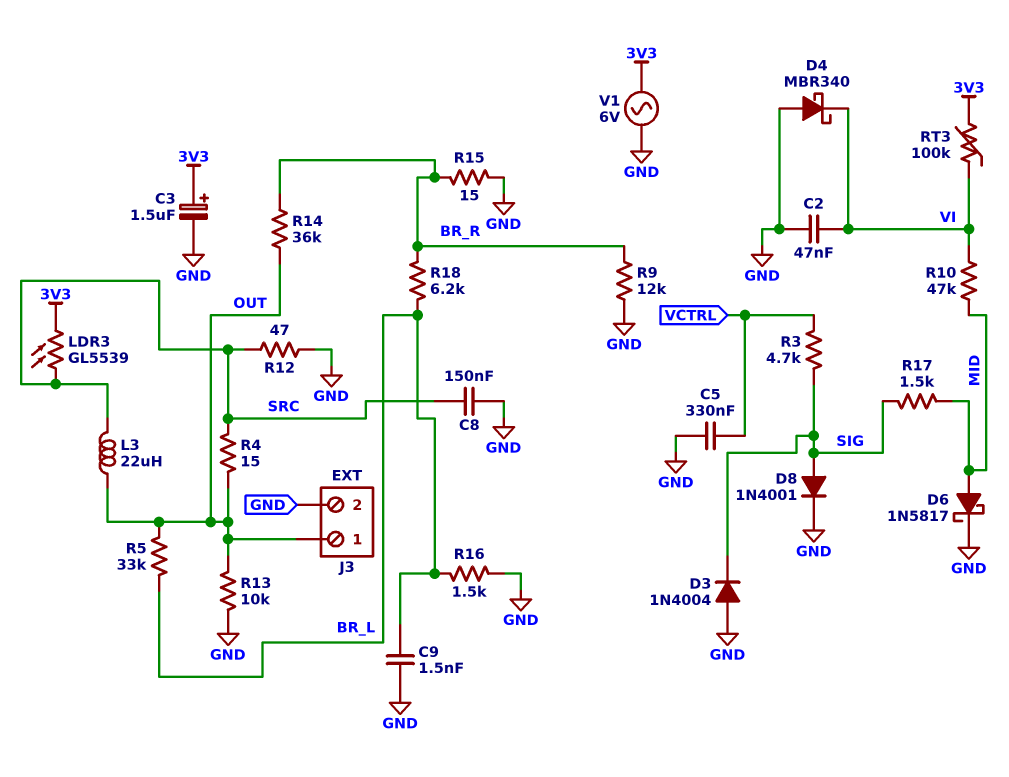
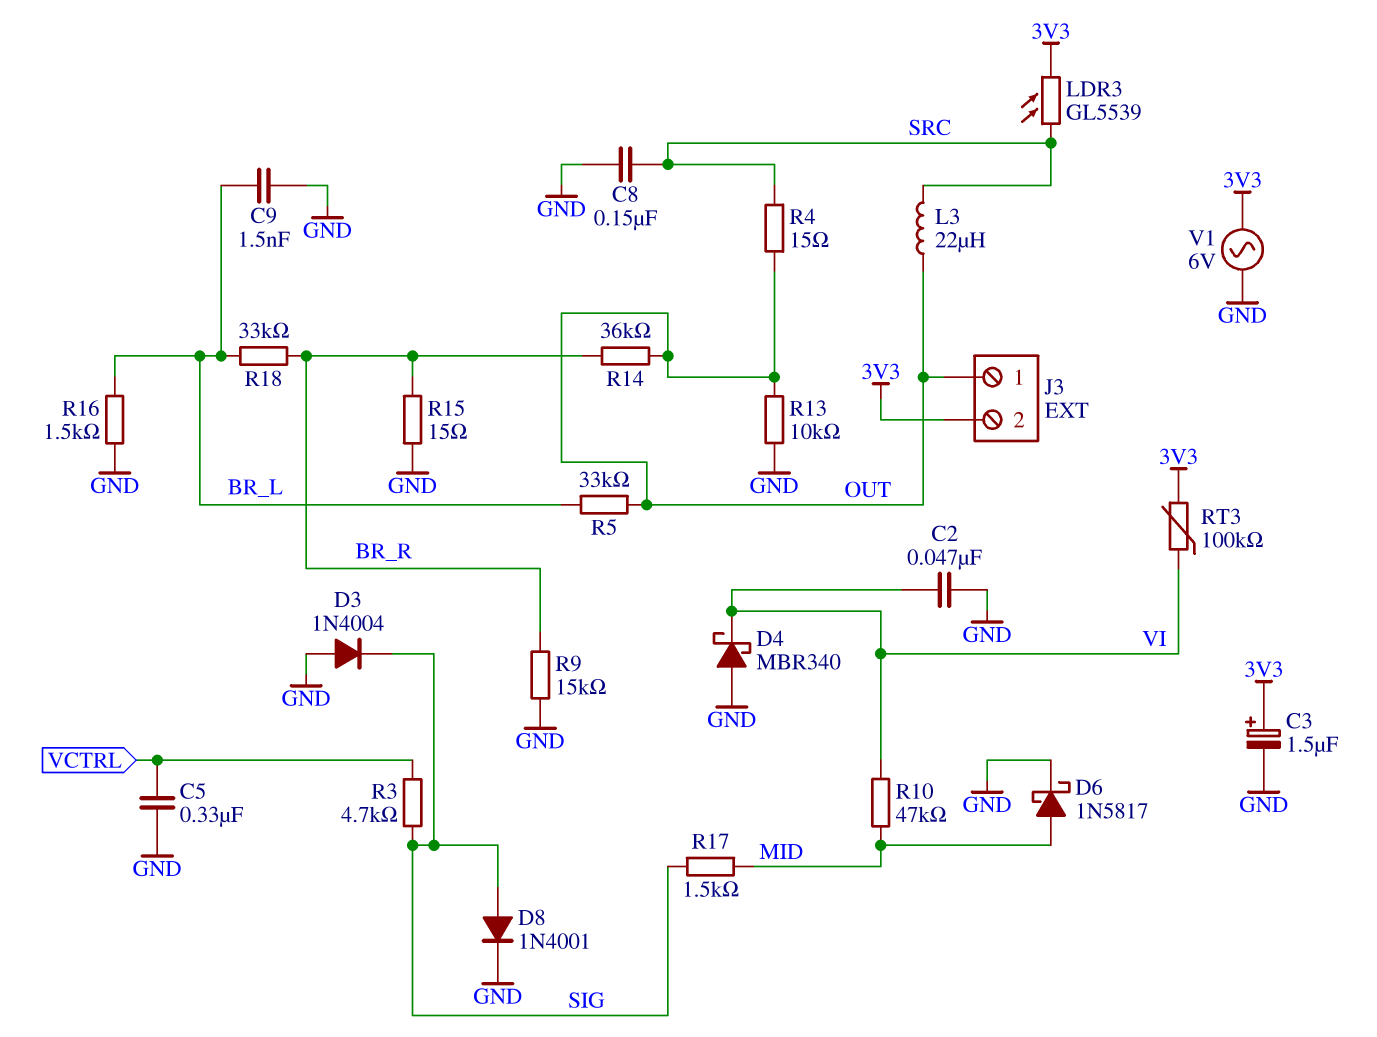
J3 pin 2: GND -> 3V3
R9: 12k (BR_R, GND) -> 15k (BR_R, GND)
R12: 47 (GND, SRC) -> none
R18: 6.2k (BR_L, BR_R) -> 33k (BR_L, BR_R)

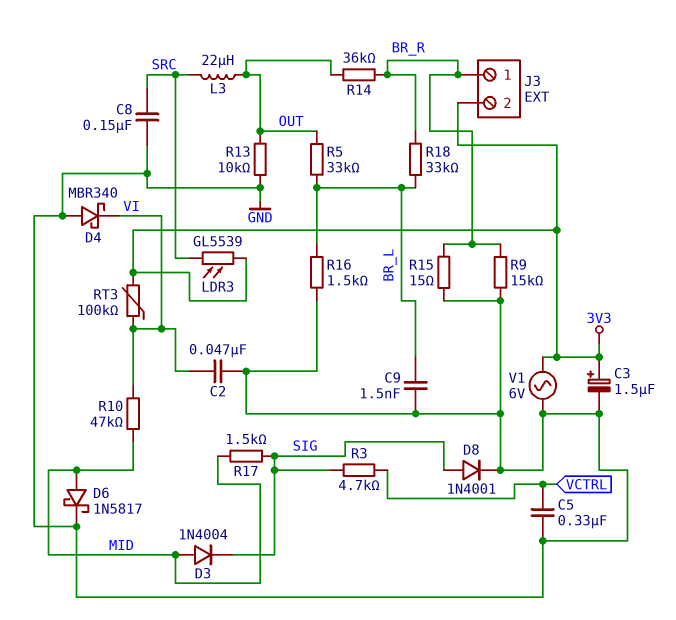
D3: diode 1N4004 (A GND, K SIG) -> diode 1N4004 (A MID, K SIG)
J3 pin 1: OUT -> BR_R
R4: 15 (OUT, SRC) -> none

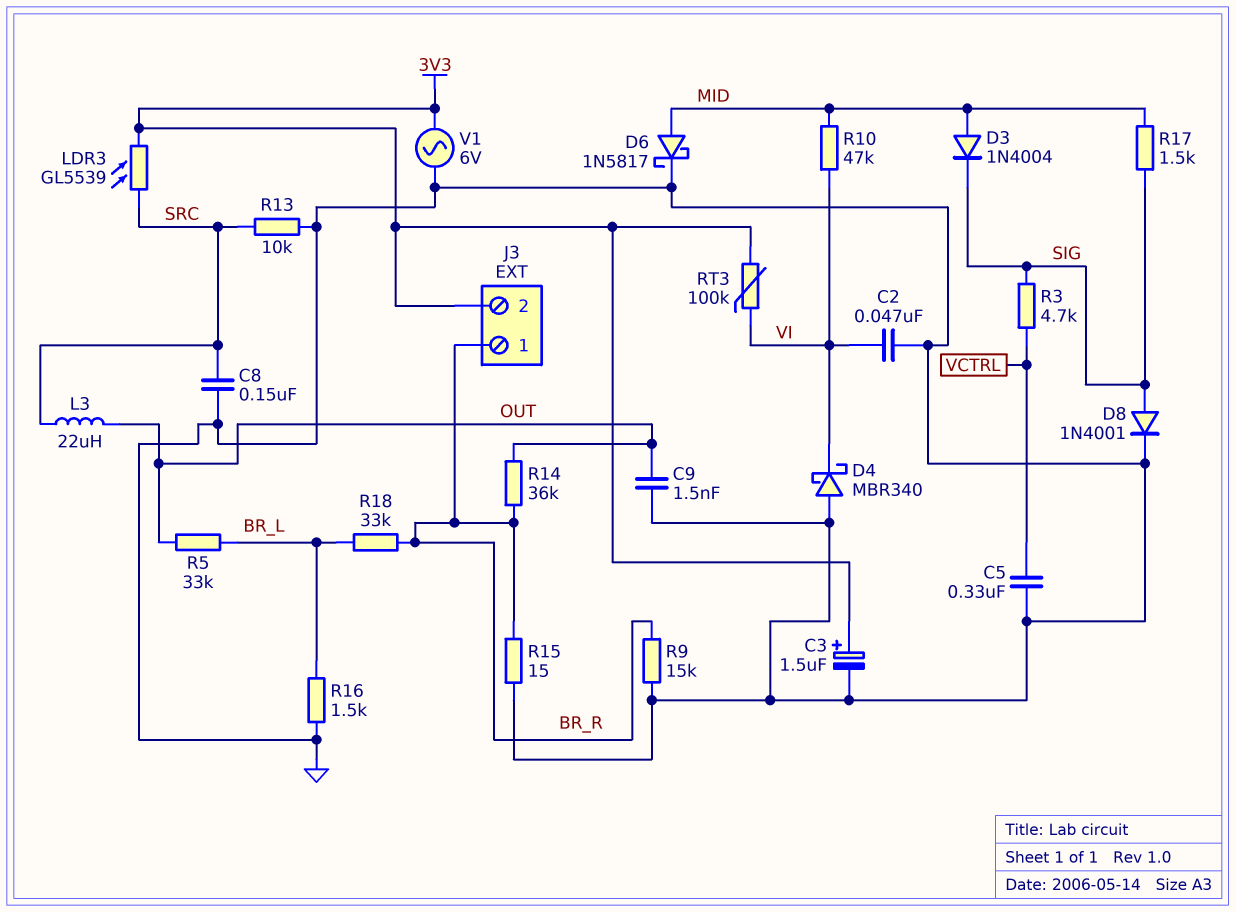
C9: 1.5nF (BR_L, GND) -> 1.5nF (GND, OUT)
R13: 10k (GND, OUT) -> 10k (GND, SRC)

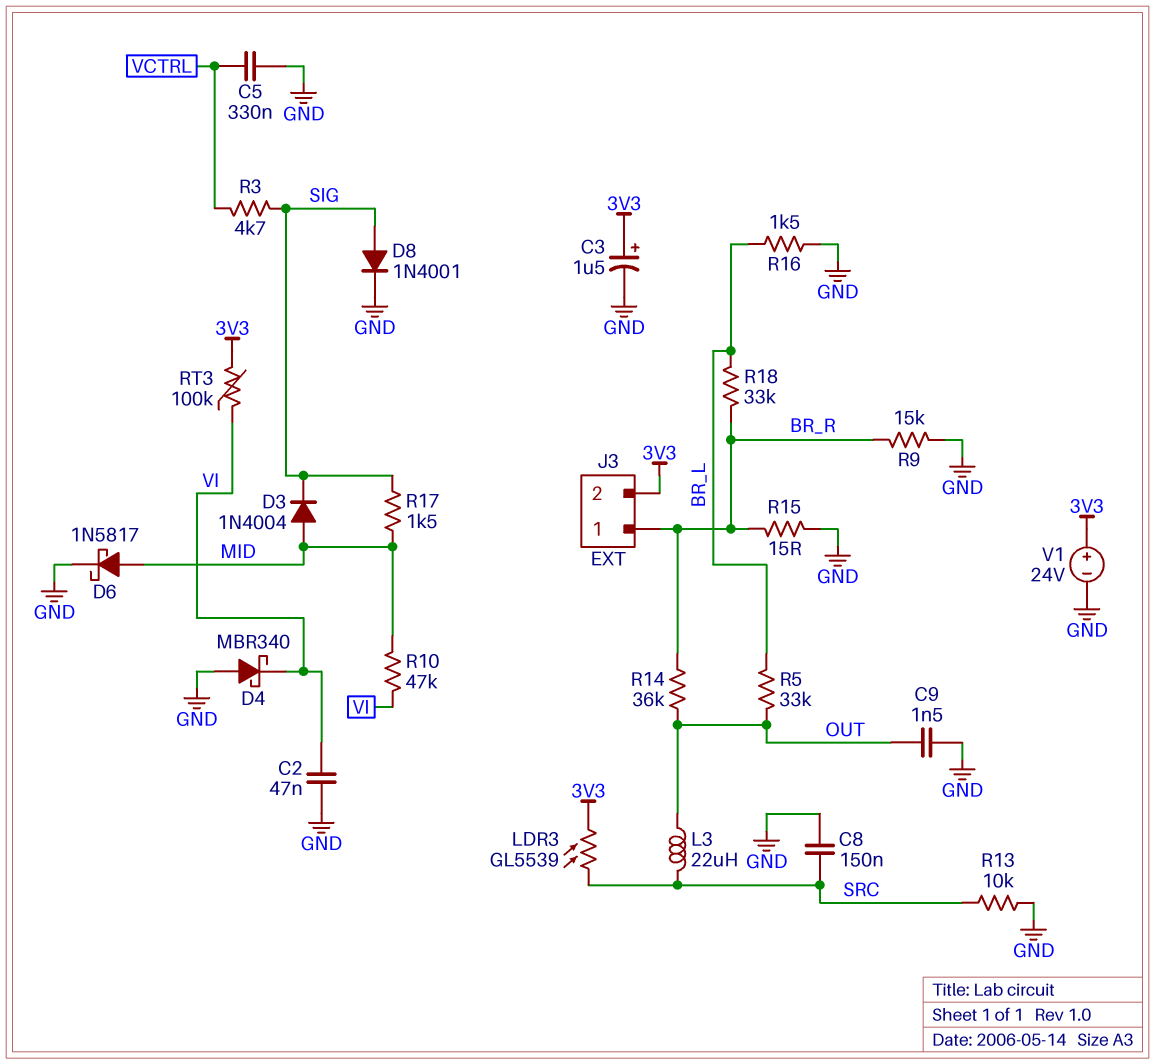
V1: AC 6V (3V3, GND) -> 24V (plus 3V3, minus GND)

